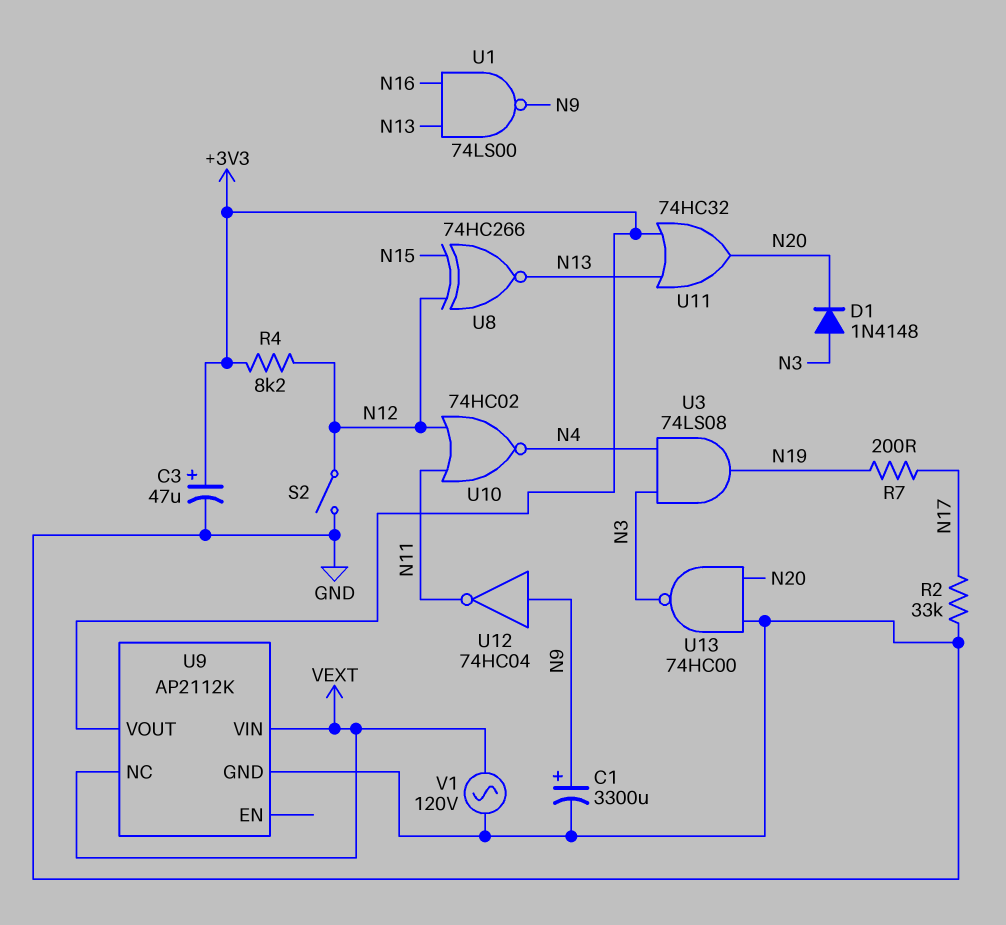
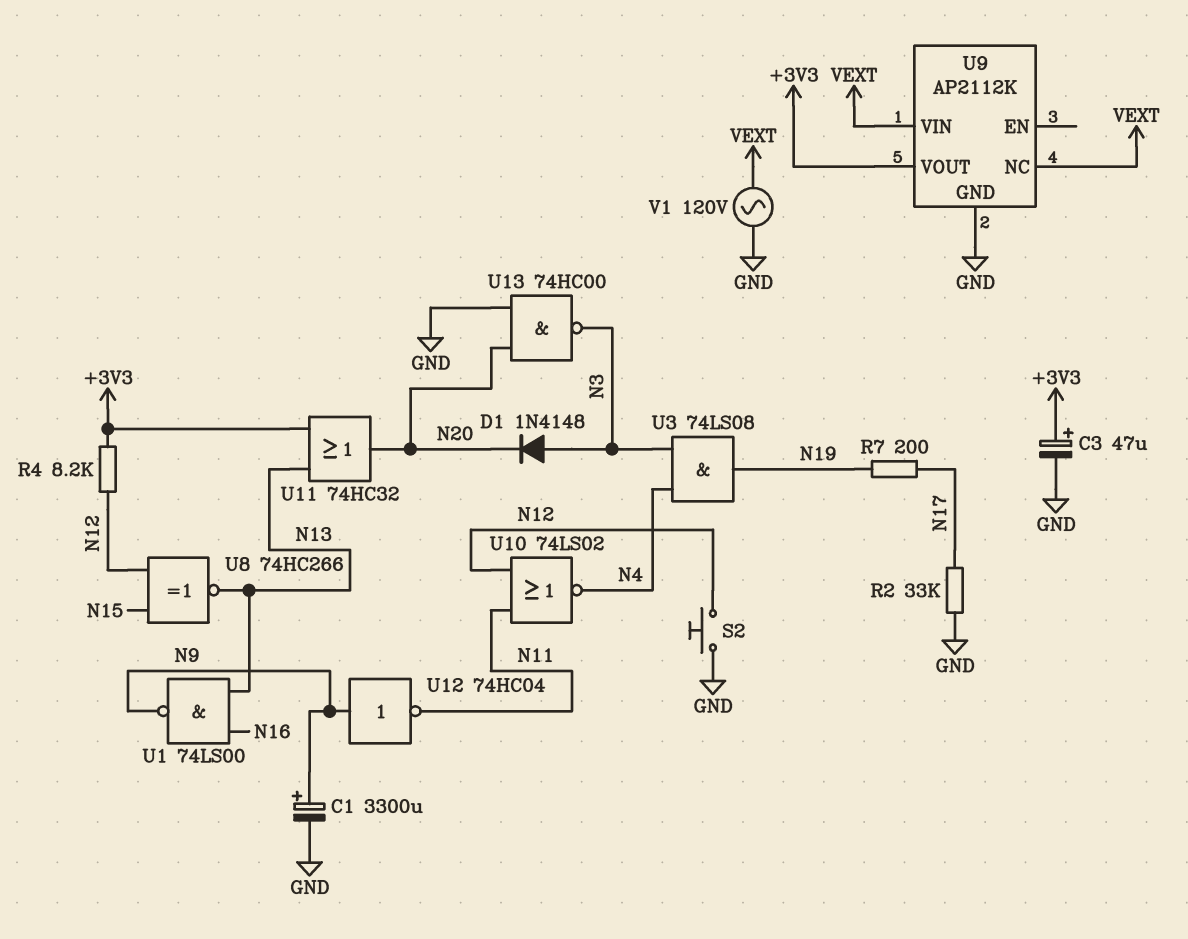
S2: switch (GND, N12) -> button (GND, N12)
U10: NOR 74HC02 (in N11, in N12, out N4) -> NOR 74LS02 (in N11, in N12, out N4)

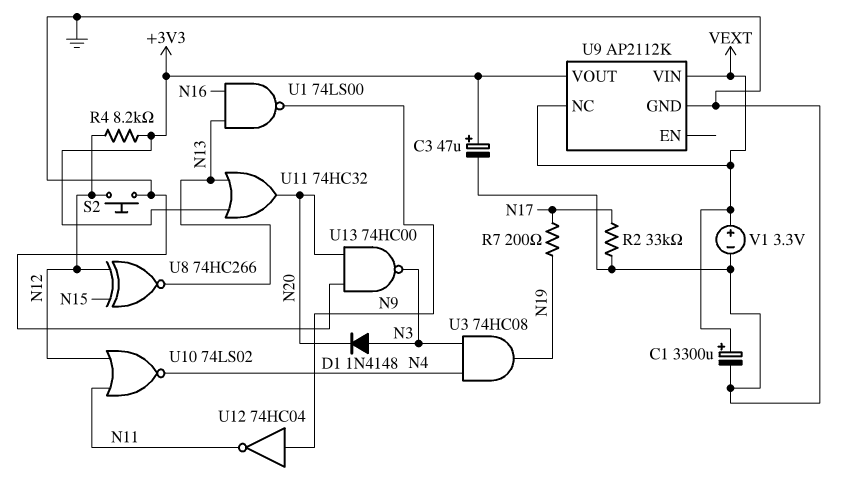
C1: 3300uF (plus N9, minus GND) -> 3300uF (plus VEXT, minus GND)
U3: AND 74LS08 (in N3, in N4, out N19) -> AND 74HC08 (in N3, in N4, out N19)
V1: AC 120V (GND, VEXT) -> 3.3V (plus VEXT, minus GND)

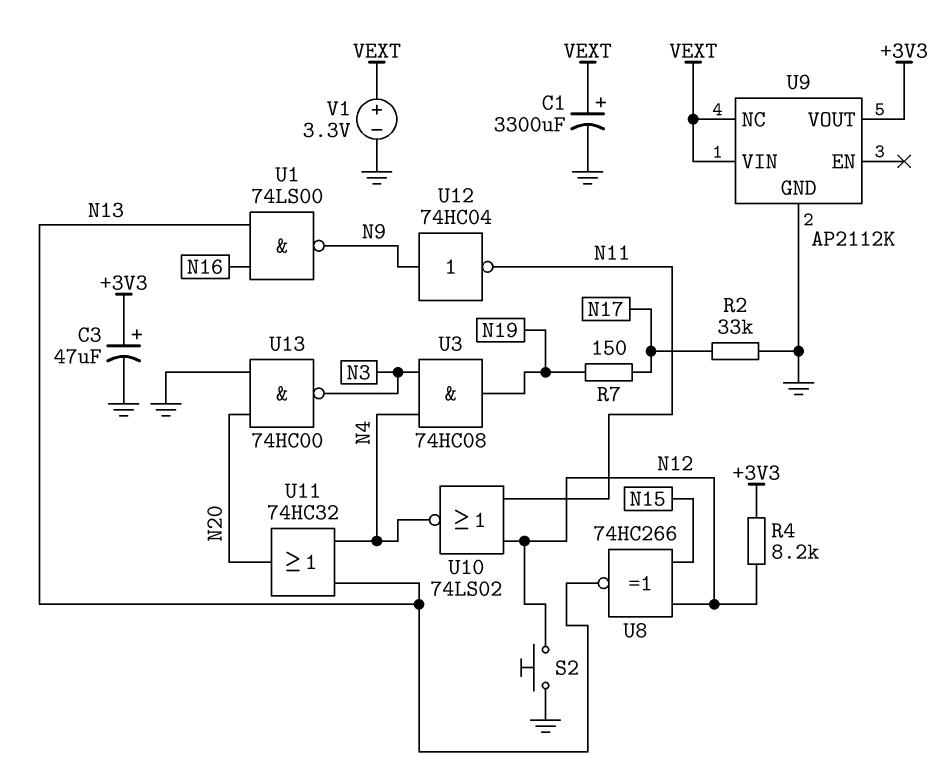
D1: diode 1N4148 (A N3, K N20) -> none
R7: 200 (N17, N19) -> 150 (N17, N19)
U11: OR 74HC32 (in +3V3, in N13, out N20) -> OR 74HC32 (in N4, in N13, out N20)

